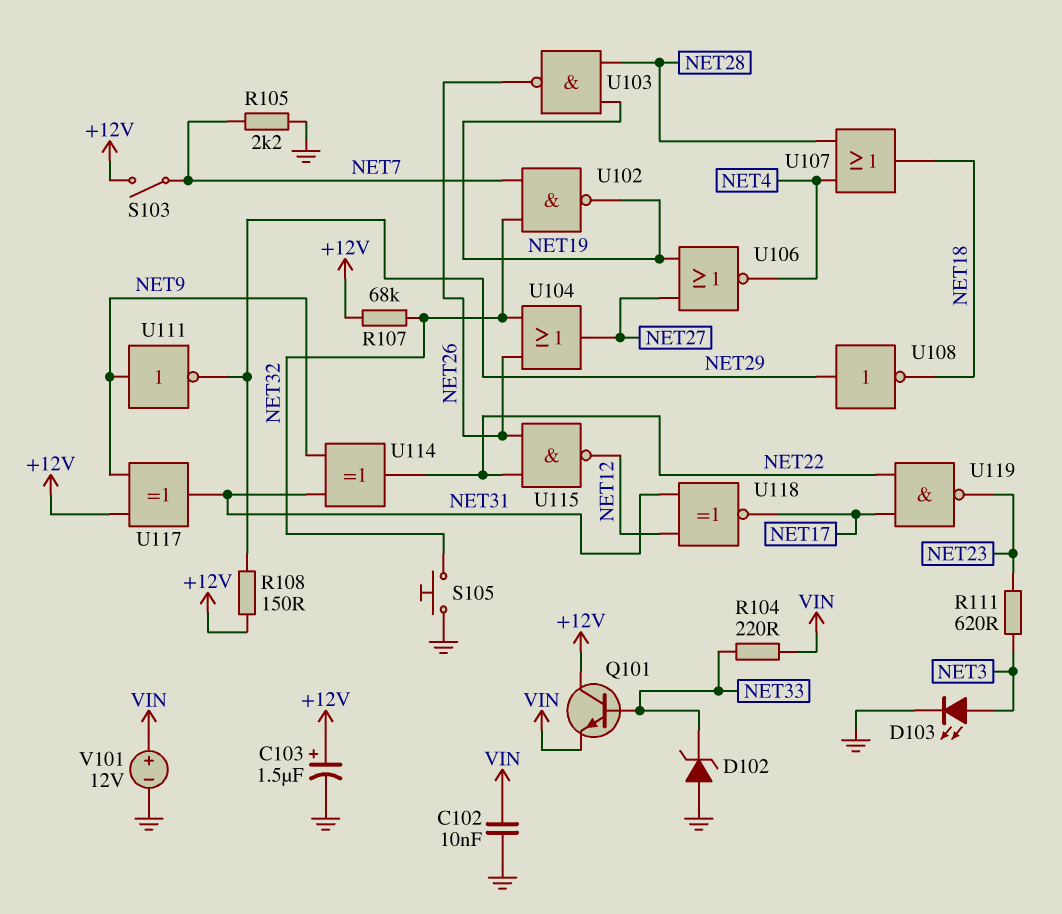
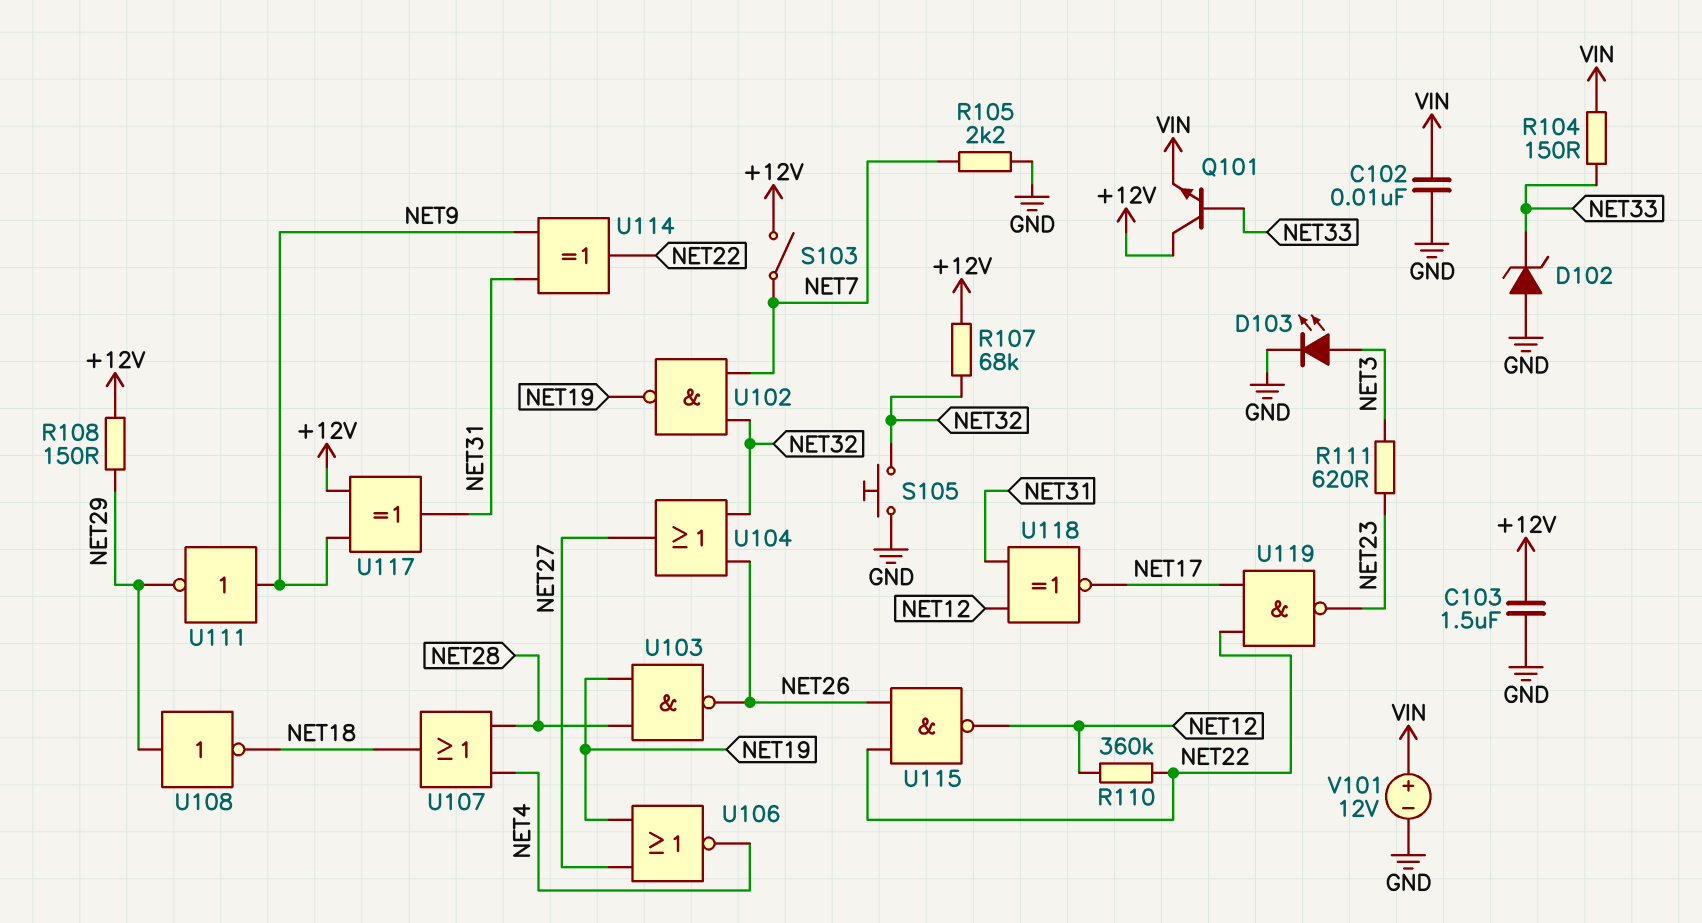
C103: 1.5uF (plus +12V, minus GND) -> 1.5uF (+12V, GND)
R104: 220 (NET33, VIN) -> 150 (NET33, VIN)
R110: none -> 360k (NET12, NET22)

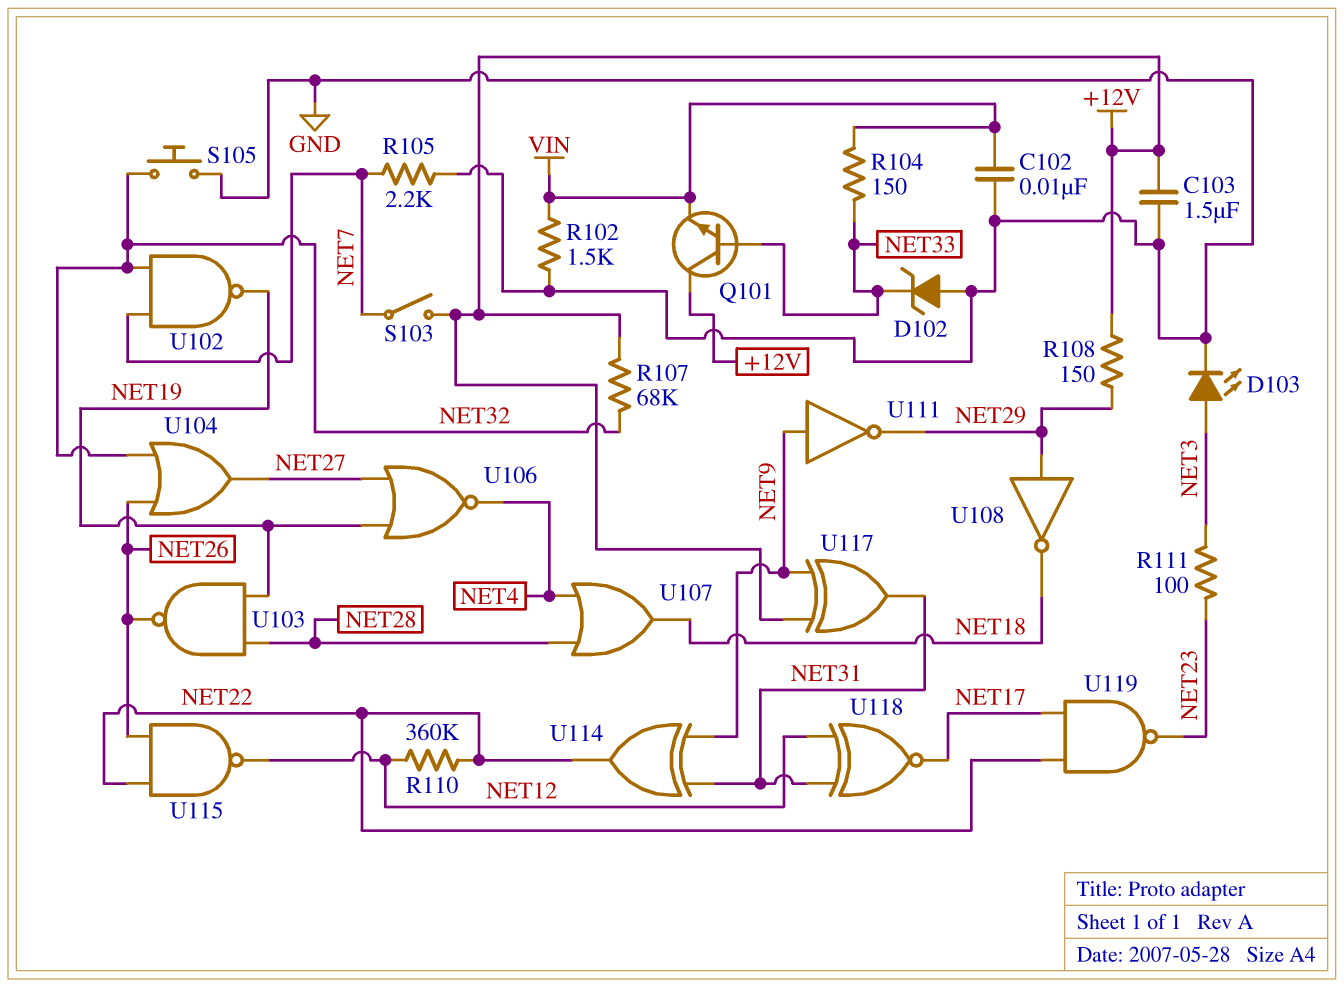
R102: none -> 1.5k (GND, VIN)
R111: 620 (NET3, NET23) -> 100 (NET3, NET23)
V101: 12V (plus VIN, minus GND) -> none

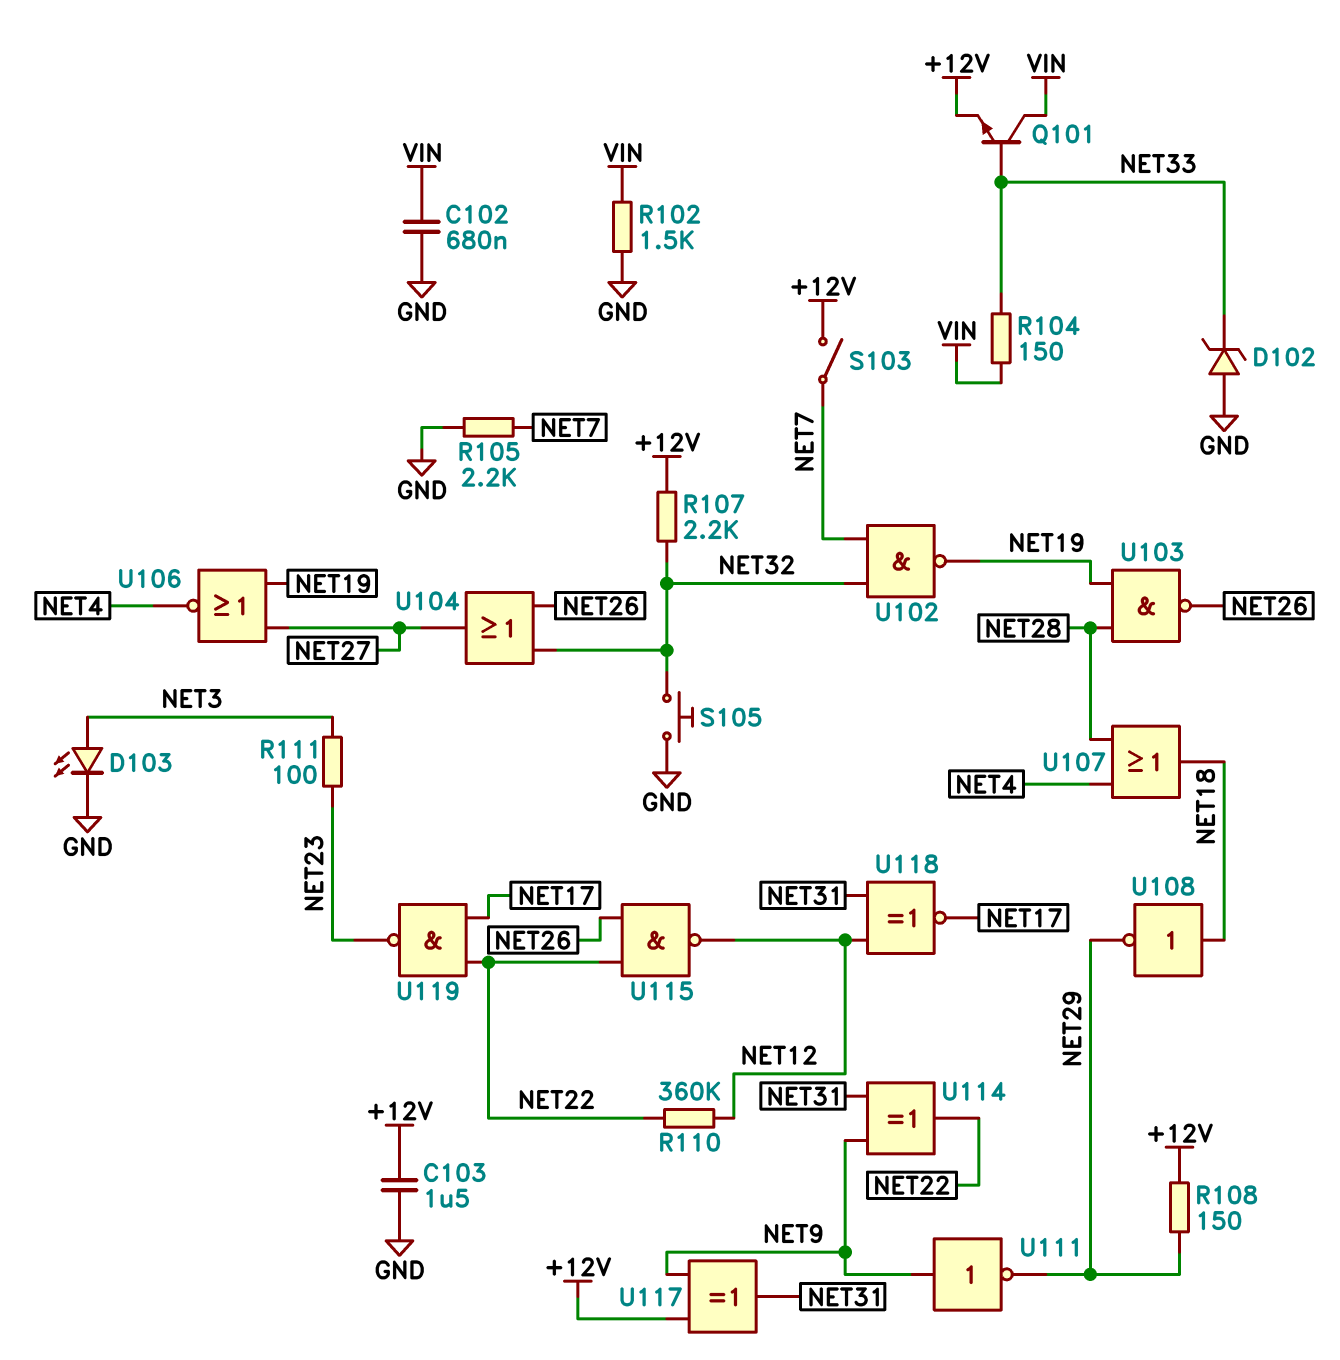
C102: 10nF (GND, VIN) -> 680nF (GND, VIN)
Q101: NPN (B NET33, C +12V, E VIN) -> NPN (B NET33, C VIN, E +12V)
R107: 68k (+12V, NET32) -> 2.2k (+12V, NET32)
U108: NOT (in NET29, out NET18) -> NOT (in NET18, out NET29)

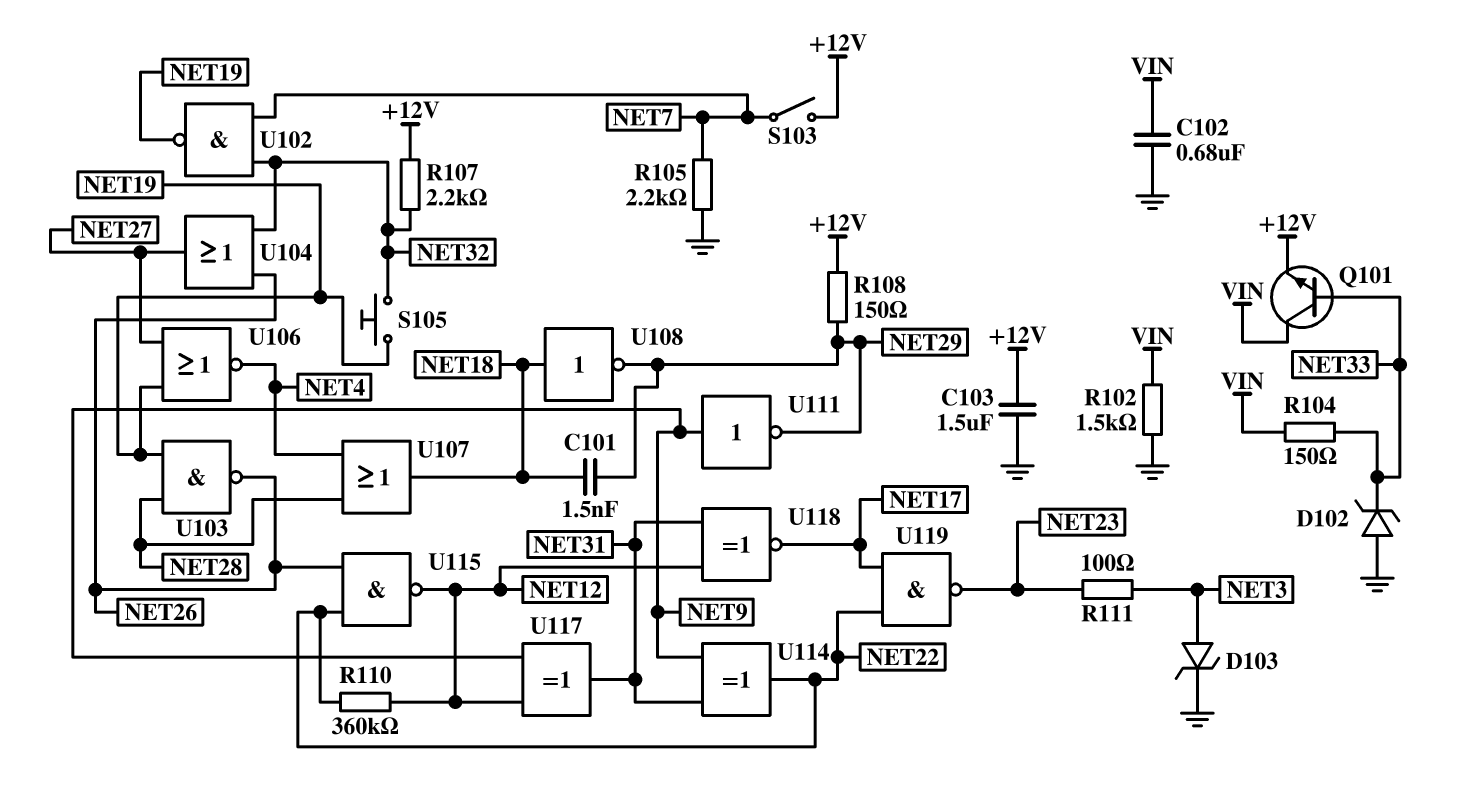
C101: none -> 1.5nF (NET18, NET29)
D103: LED (A NET3, K GND) -> zener (A NET3, K GND)
S105: button (GND, NET32) -> button (NET19, NET32)
U117: XOR (in +12V, in NET9, out NET31) -> XOR (in NET9, in NET12, out NET31)

